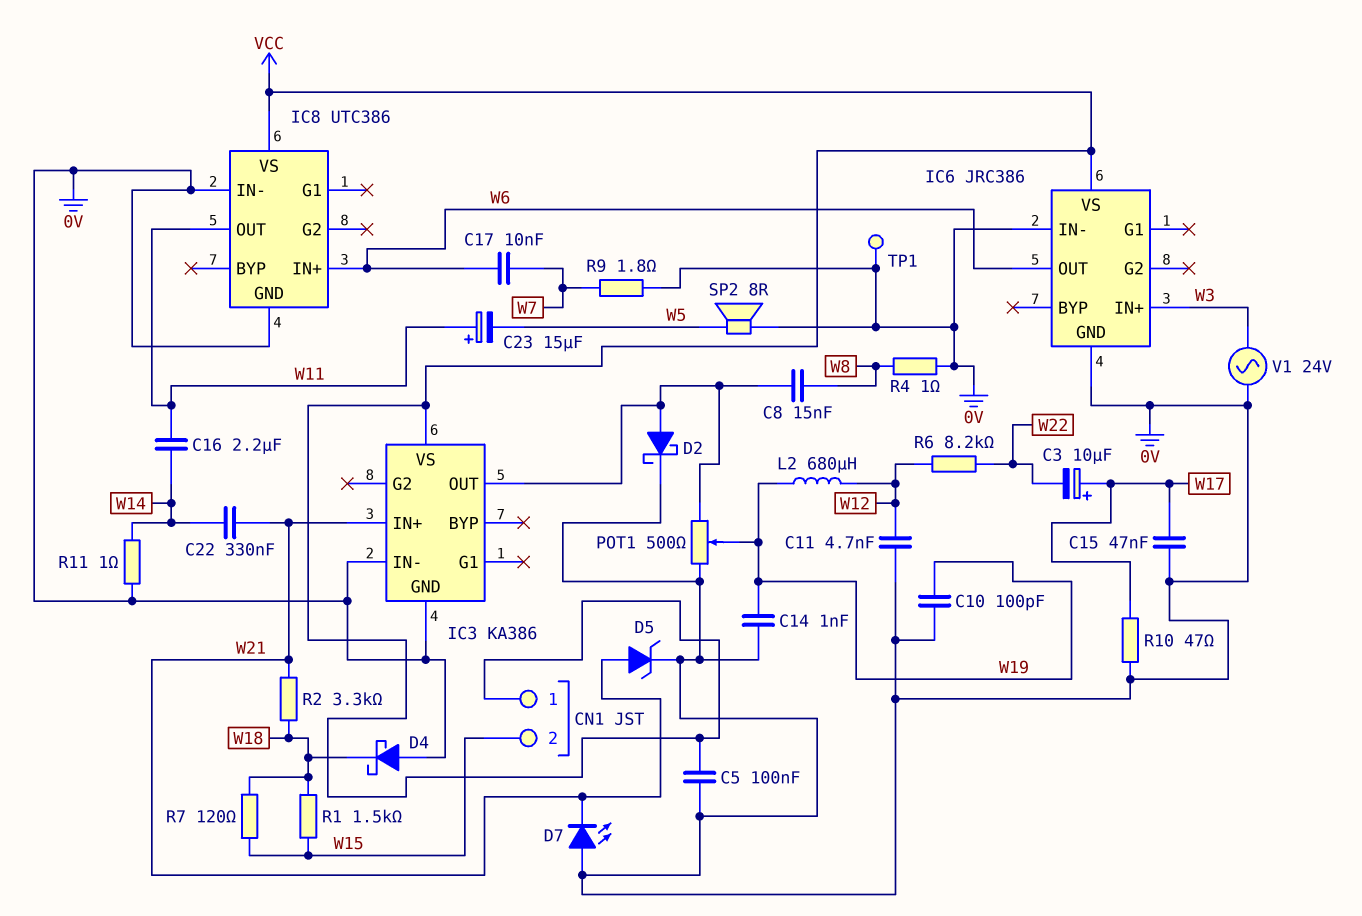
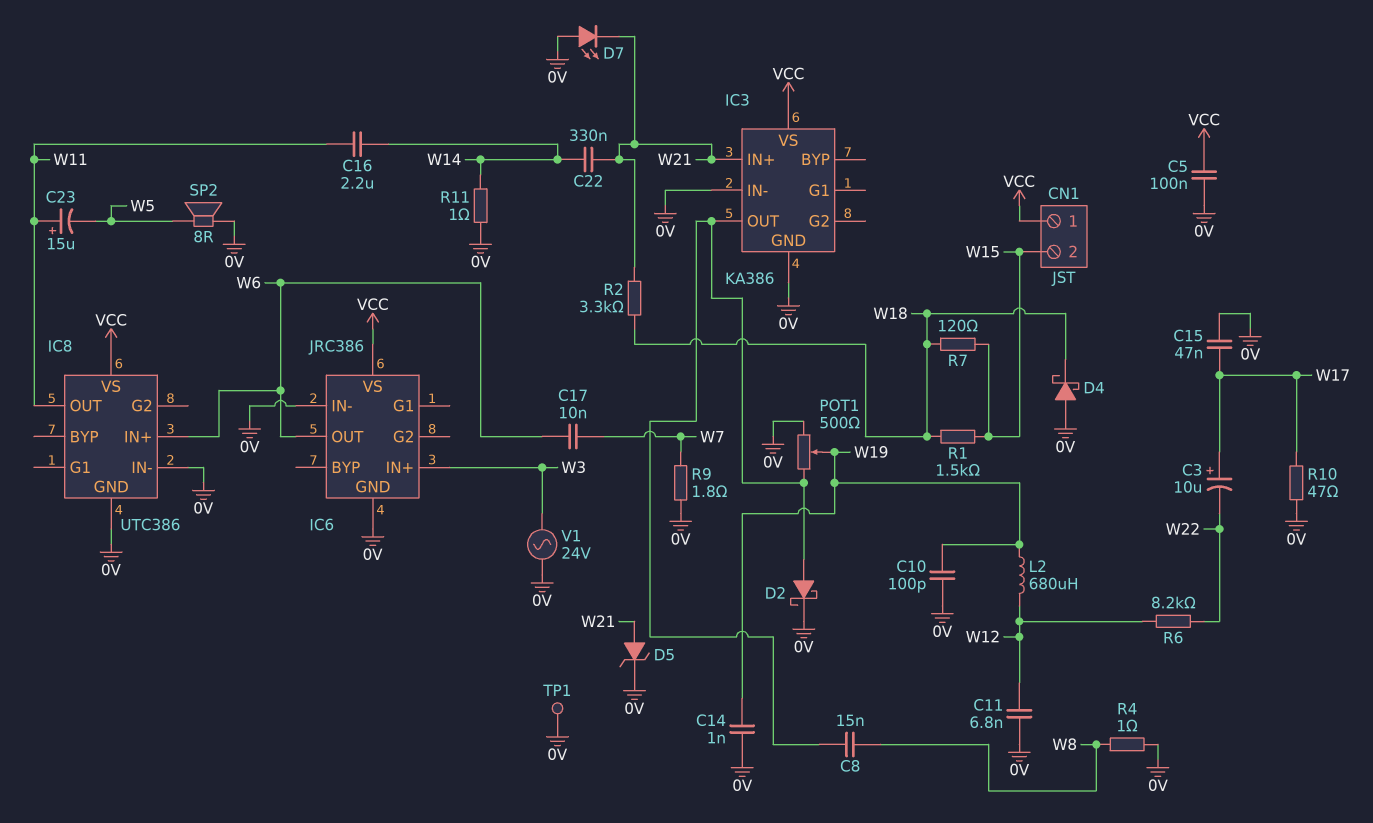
C11: 4.7nF (0V, W12) -> 6.8nF (0V, W12)

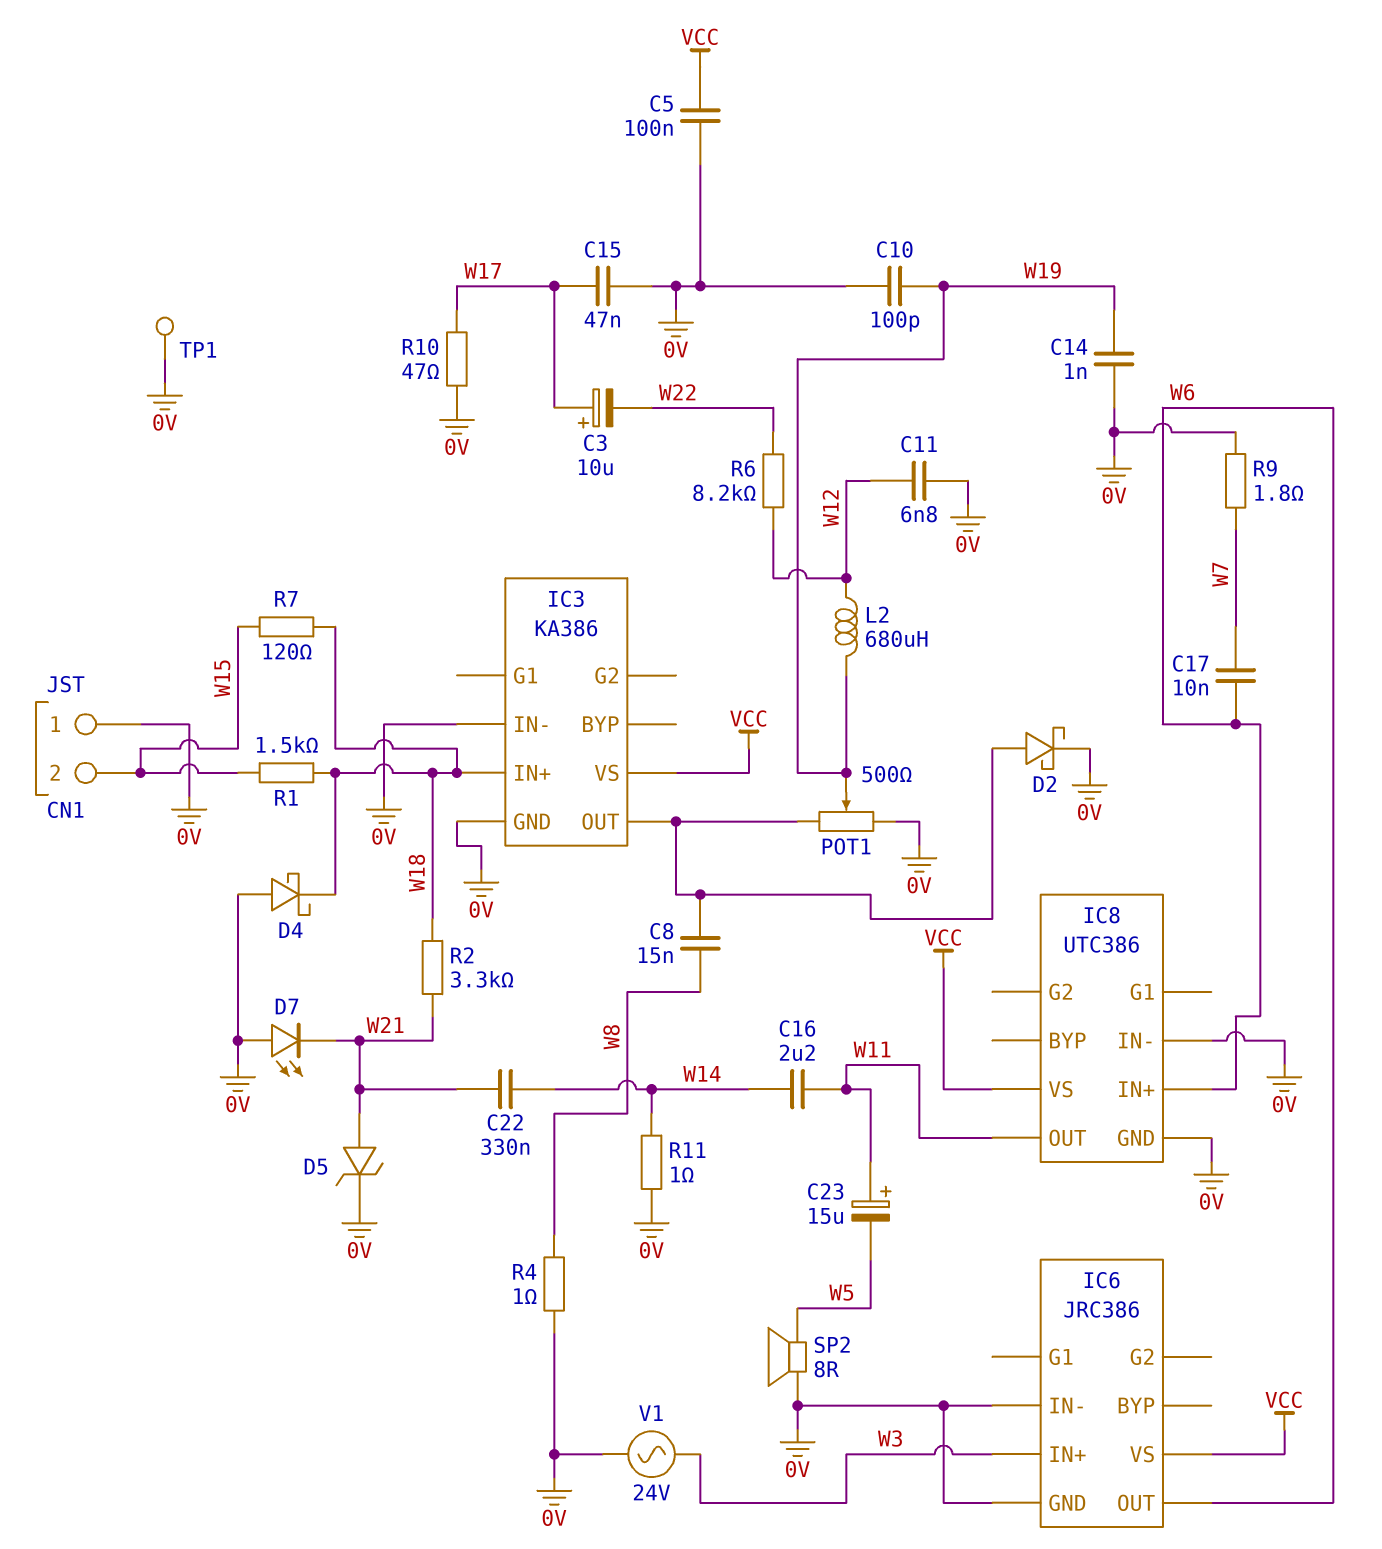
CN1 pin 1: VCC -> 0V
IC3 pin IN+: W21 -> W18

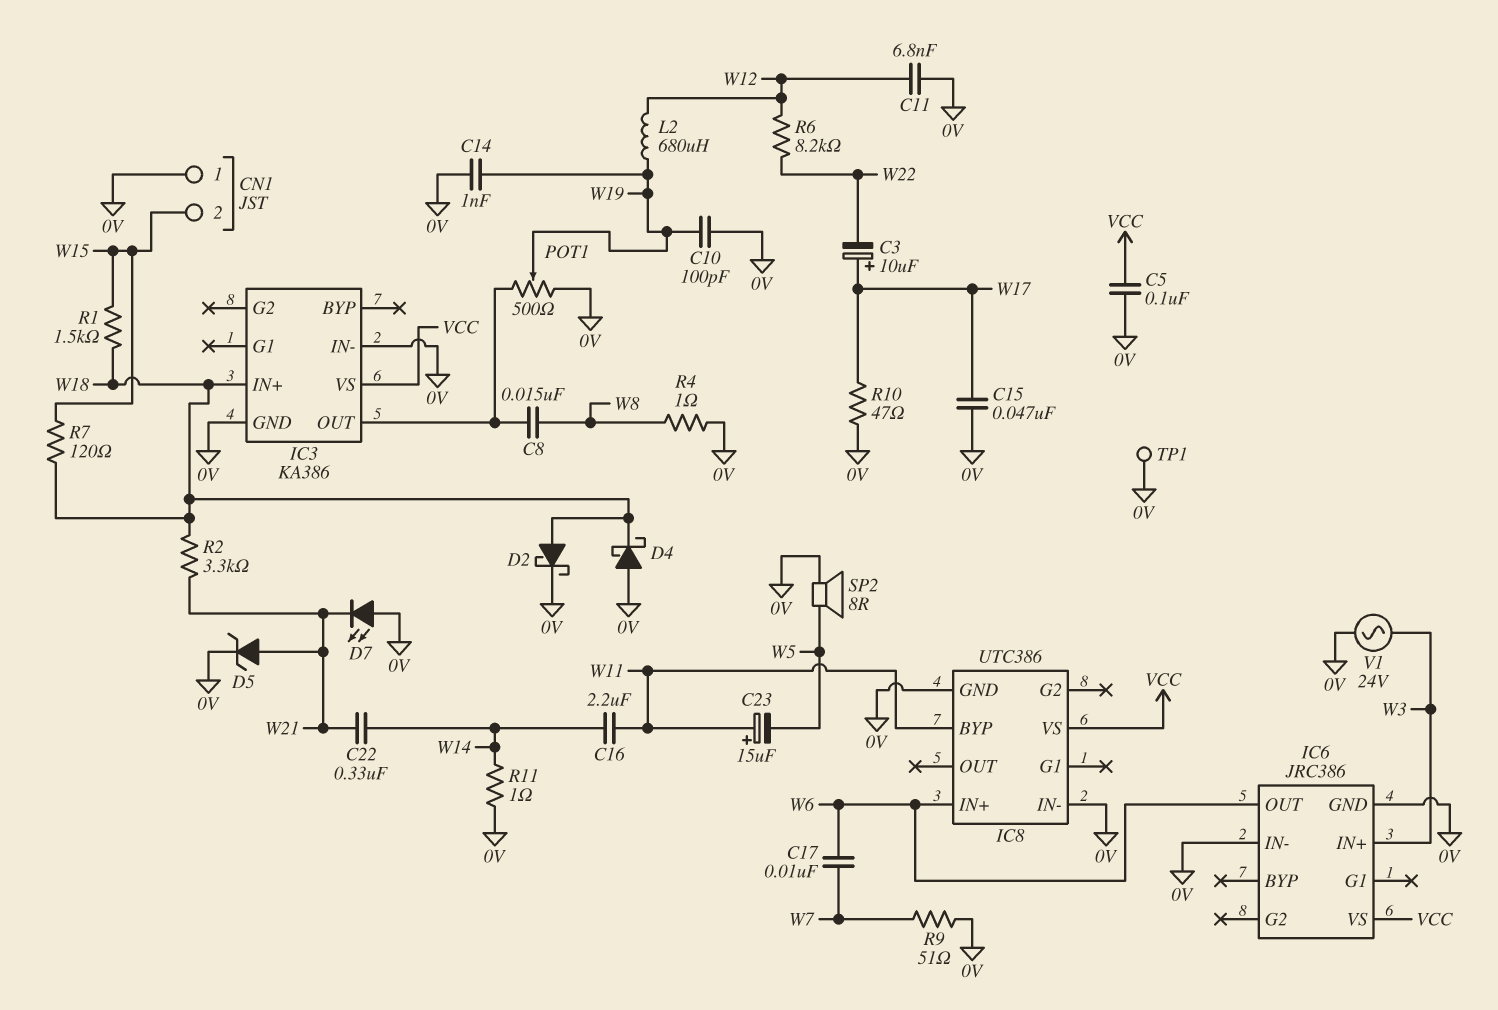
D2: schottky (A IC3/OUT, K 0V) -> schottky (A W18, K 0V)
IC8 pin BYP: none -> W11
IC8 pin OUT: W11 -> none
R9: 1.8 (0V, W7) -> 51 (0V, W7)

